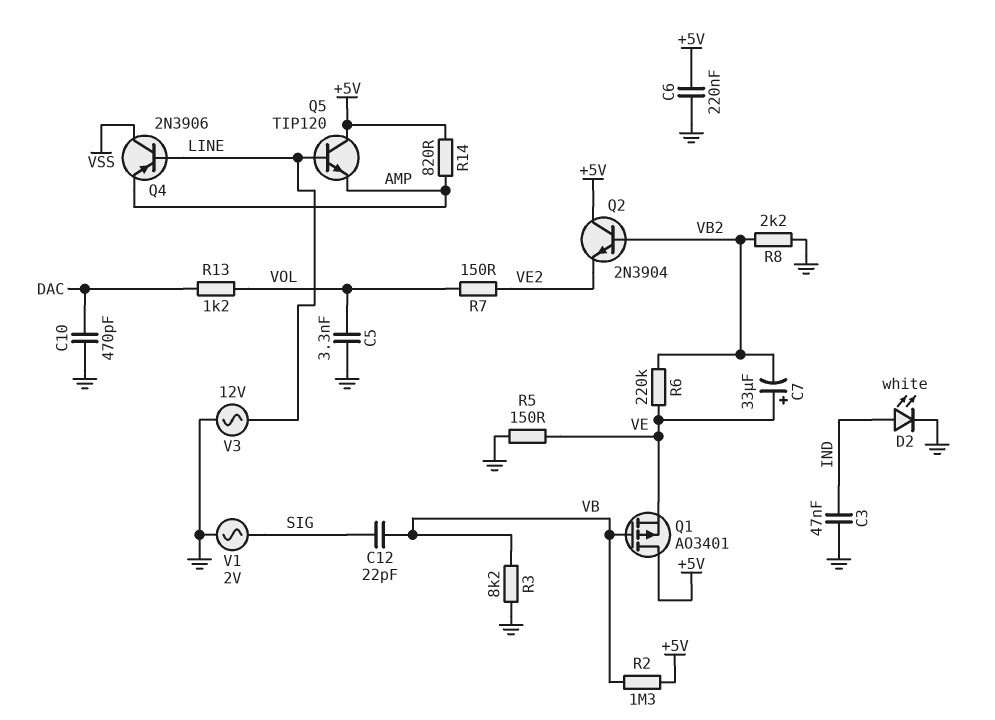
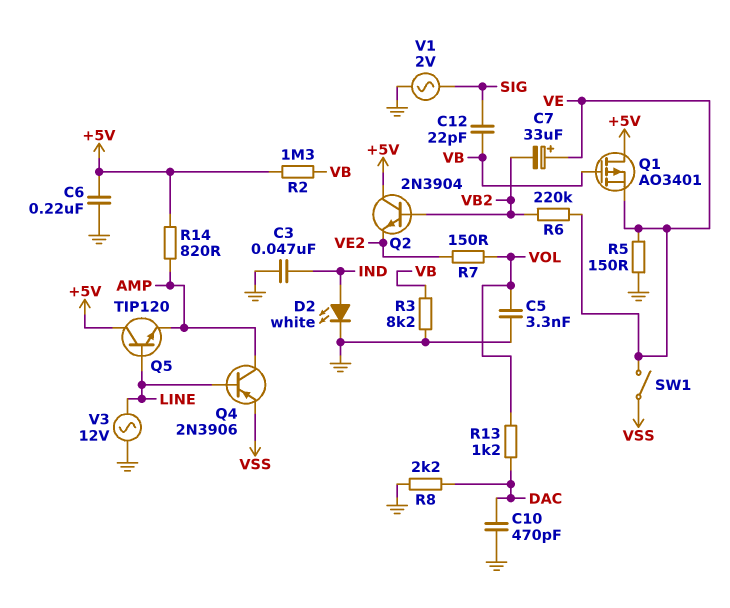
Q4: PNP 2N3906 (B LINE, C VSS, E AMP) -> PNP 2N3906 (B LINE, C AMP, E VSS)
R8: 2.2k (GND, VB2) -> 2.2k (DAC, GND)
SW1: none -> switch (VE, VSS)

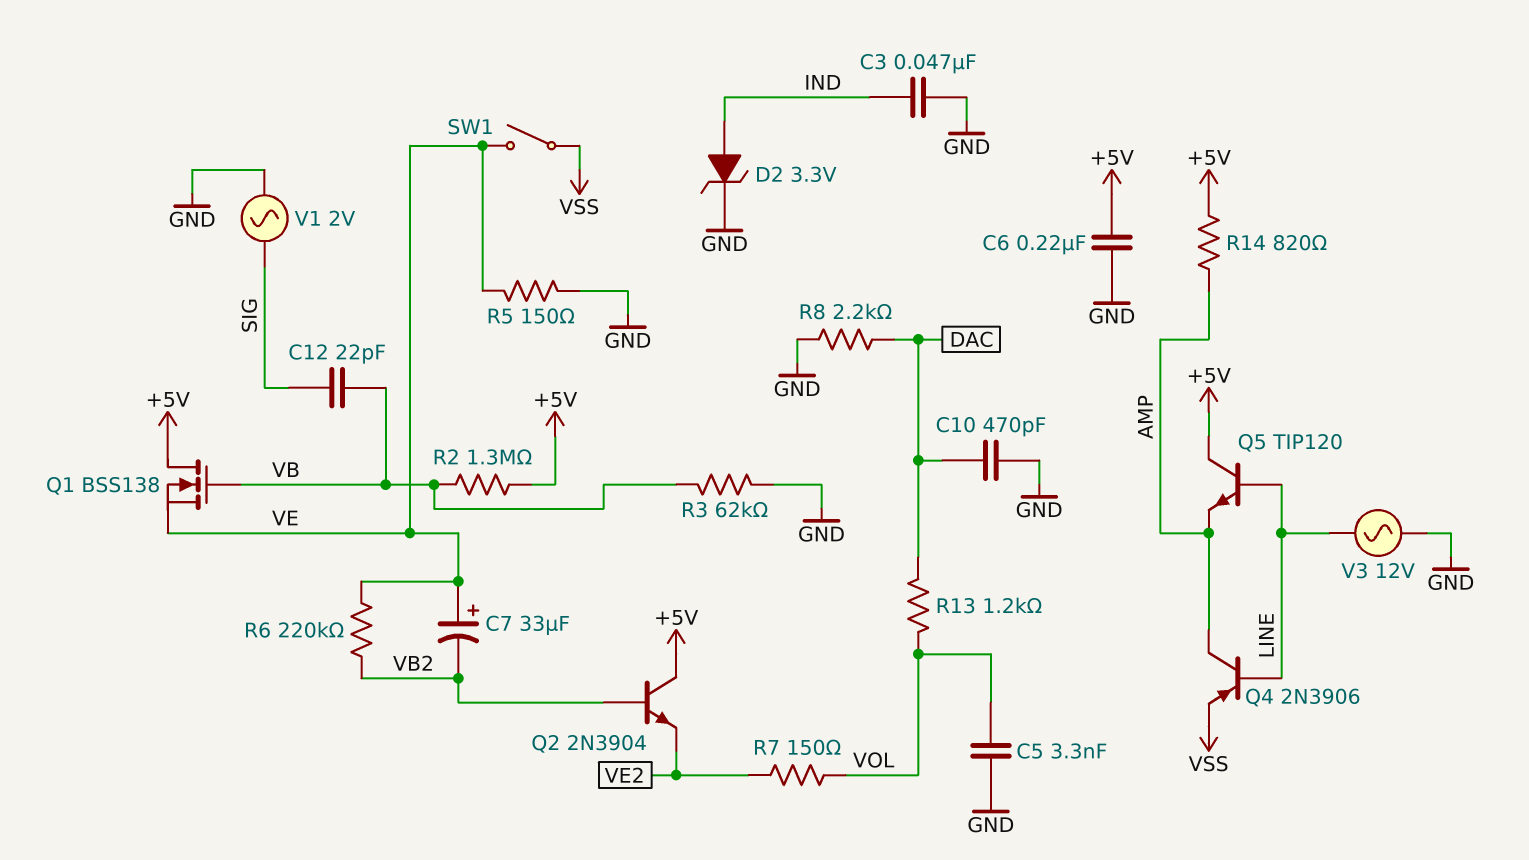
D2: LED white (A IND, K GND) -> zener 3.3V (A IND, K GND)
Q1: PMOS AO3401 (G VB, D +5V, S VE) -> NMOS BSS138 (G VB, D +5V, S VE)
R3: 8.2k (GND, VB) -> 62k (GND, VB)

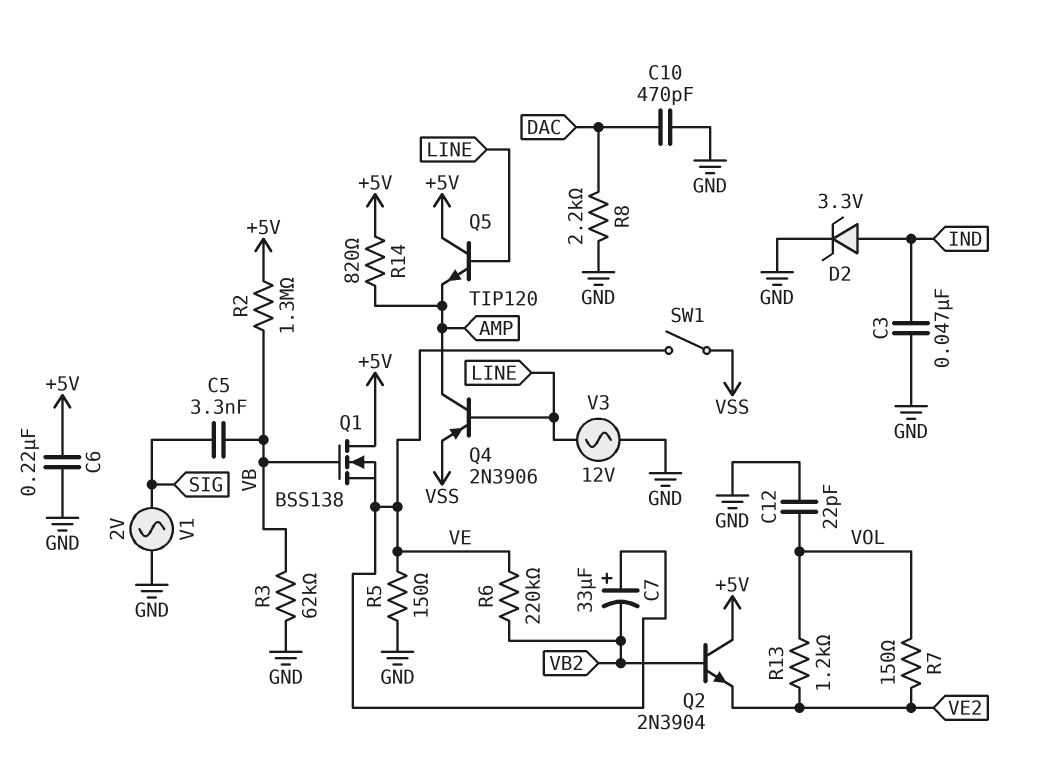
C5: 3.3nF (GND, VOL) -> 3.3nF (SIG, VB)
C12: 22pF (SIG, VB) -> 22pF (GND, VOL)
R13: 1.2k (DAC, VOL) -> 1.2k (VE2, VOL)

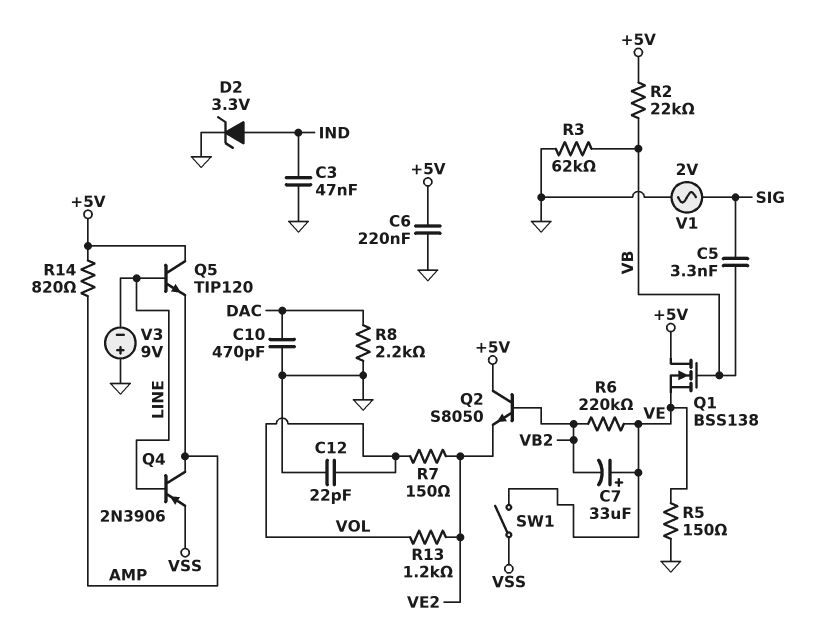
Q2: NPN 2N3904 (B VB2, C +5V, E VE2) -> NPN S8050 (B VB2, C +5V, E VE2)
R2: 1.3M (+5V, VB) -> 22k (+5V, VB)
V3: AC 12V (GND, LINE) -> 9V (plus GND, minus LINE)

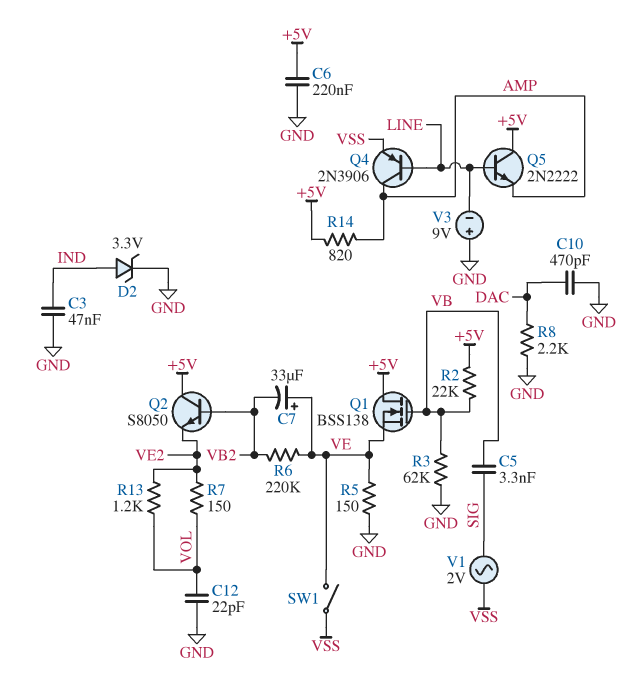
Q5: NPN TIP120 (B LINE, C +5V, E AMP) -> NPN 2N2222 (B LINE, C +5V, E AMP)
V1: AC 2V (GND, SIG) -> AC 2V (SIG, VSS)

